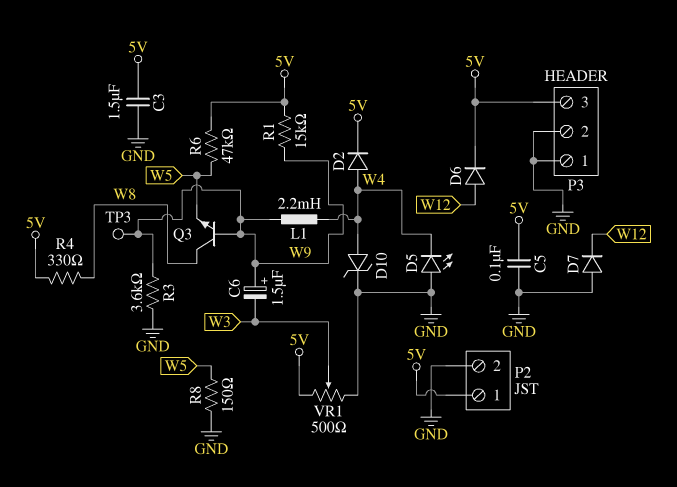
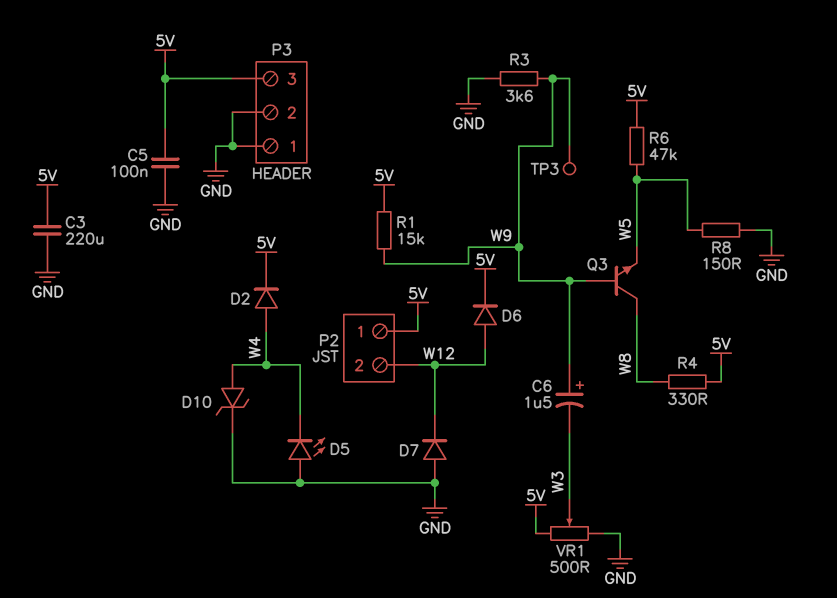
C3: 1.5uF (5V, GND) -> 220uF (5V, GND)
L1: 2.2mH (W4, W9) -> none
P2 pin 2: GND -> W12

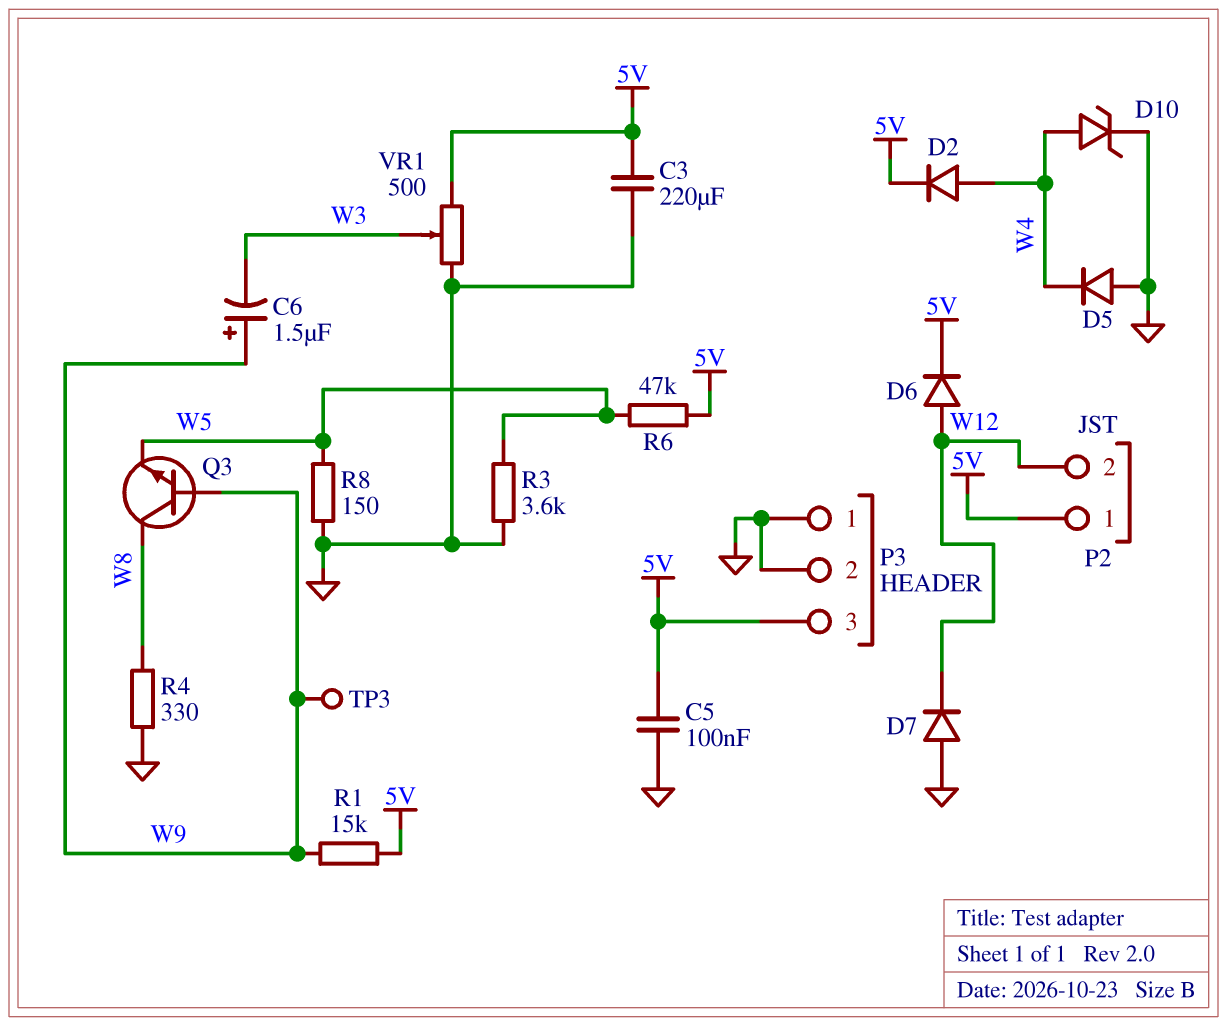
D5: LED (A GND, K W4) -> diode (A GND, K W4)
R3: 3.6k (GND, W9) -> 3.6k (GND, W5)
R4: 330 (5V, W8) -> 330 (GND, W8)

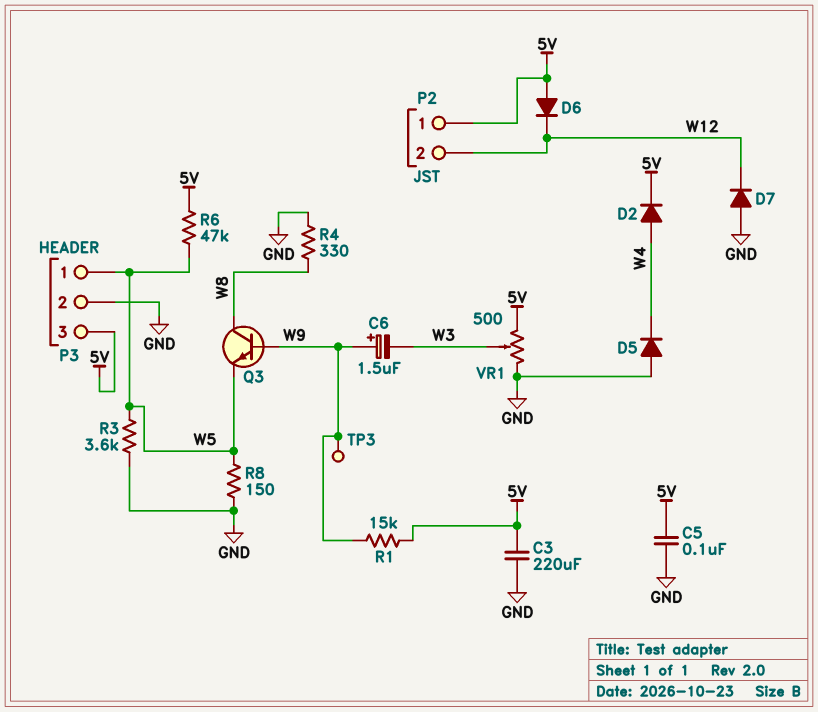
D6: diode (A W12, K 5V) -> diode (A 5V, K W12)
D10: zener (A W4, K GND) -> none
P3 pin 1: GND -> W5

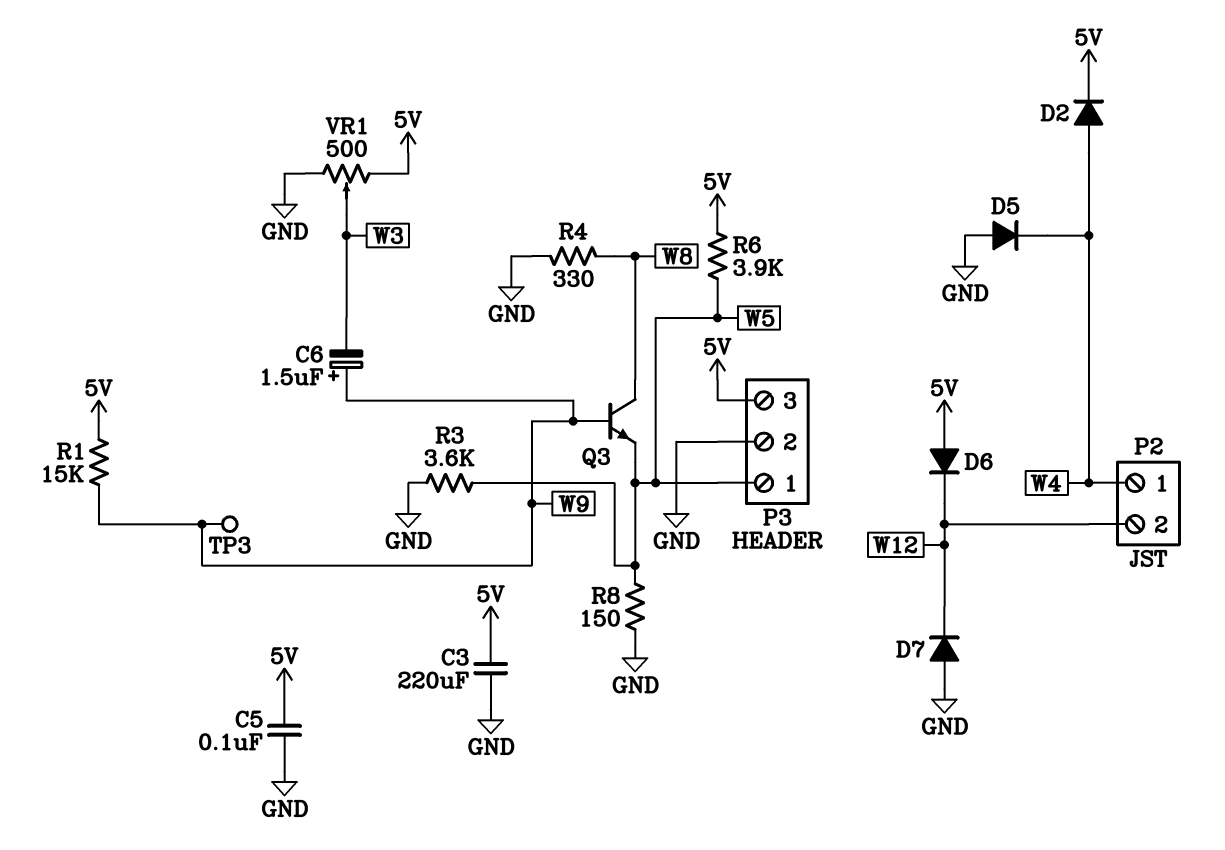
P2 pin 1: 5V -> W4
R6: 47k (5V, W5) -> 3.9k (5V, W5)

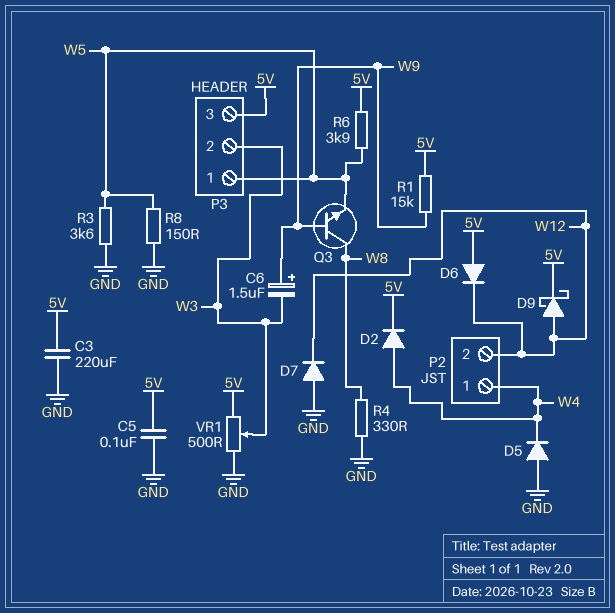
D9: none -> schottky (A W12, K 5V)
P3 pin 2: GND -> W3
TP3: test point (W9) -> none

